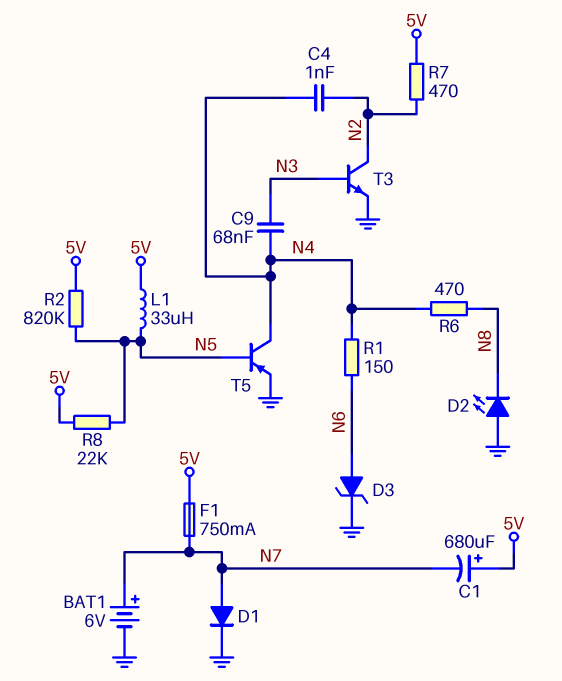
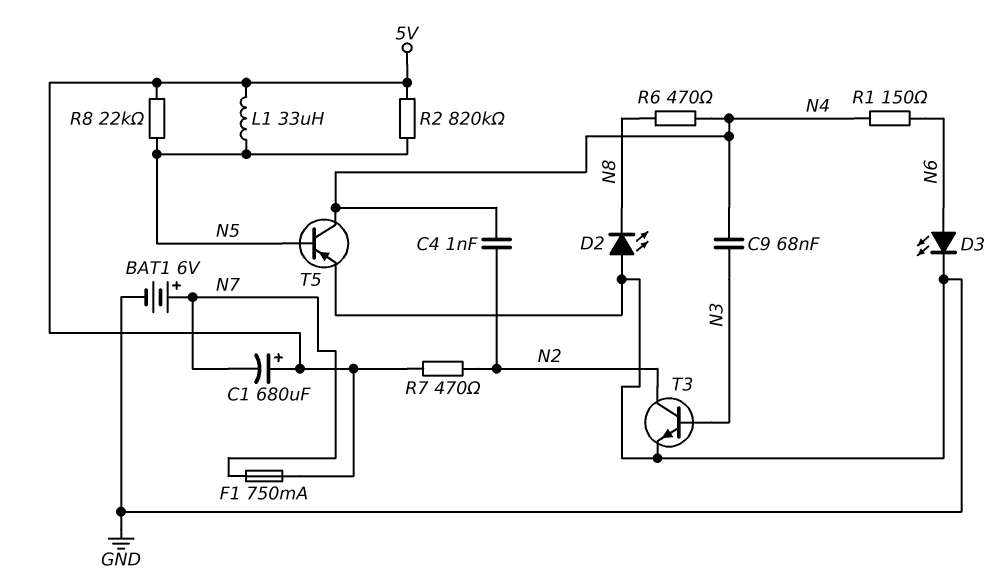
D1: diode (A N7, K GND) -> none
D3: zener (A N6, K GND) -> LED (A N6, K GND)

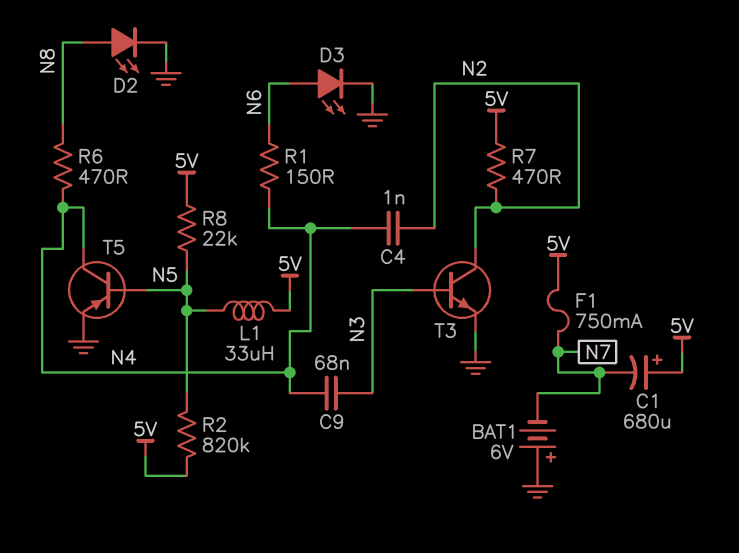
BAT1: 6V (plus N7, minus GND) -> 6V (plus GND, minus N7)
D2: LED (A GND, K N8) -> LED (A N8, K GND)

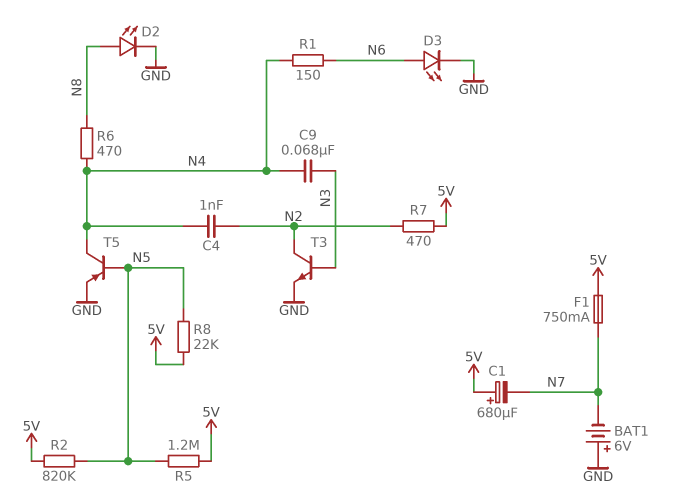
L1: 33uH (5V, N5) -> none
R5: none -> 1.2M (5V, N5)

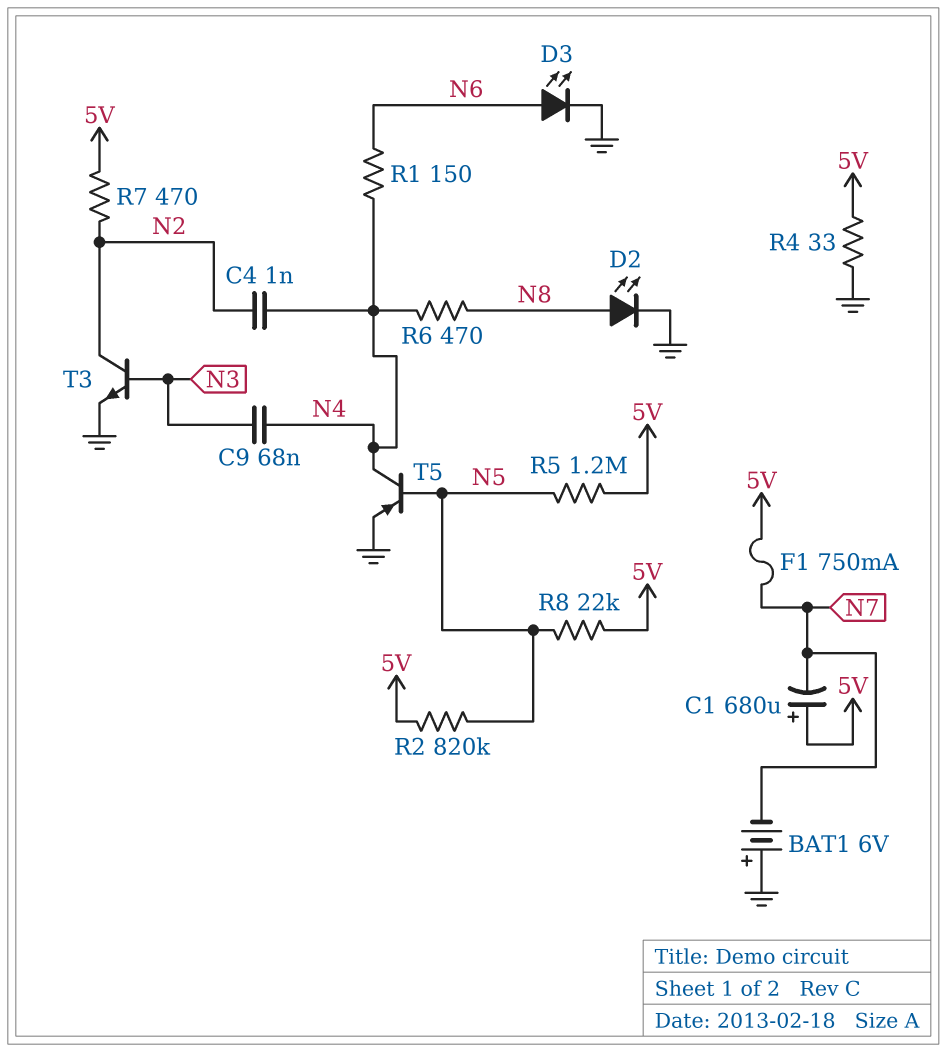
R4: none -> 33 (5V, GND)

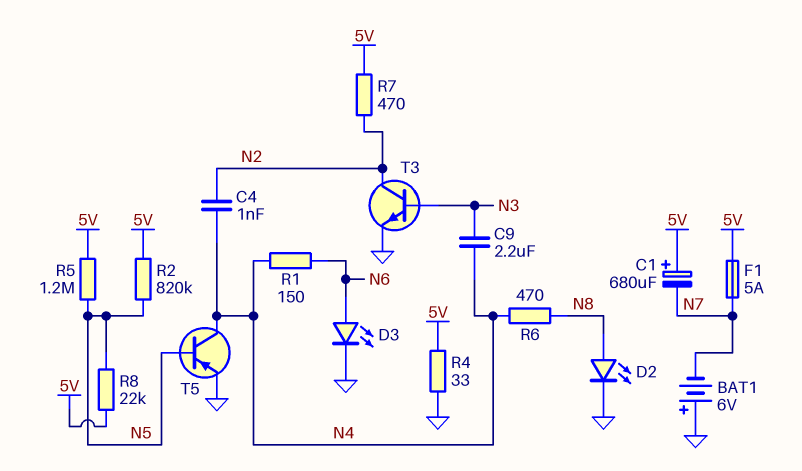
C9: 68nF (N3, N4) -> 2.2uF (N3, N4)
F1: 750mA (5V, N7) -> 5A (5V, N7)

